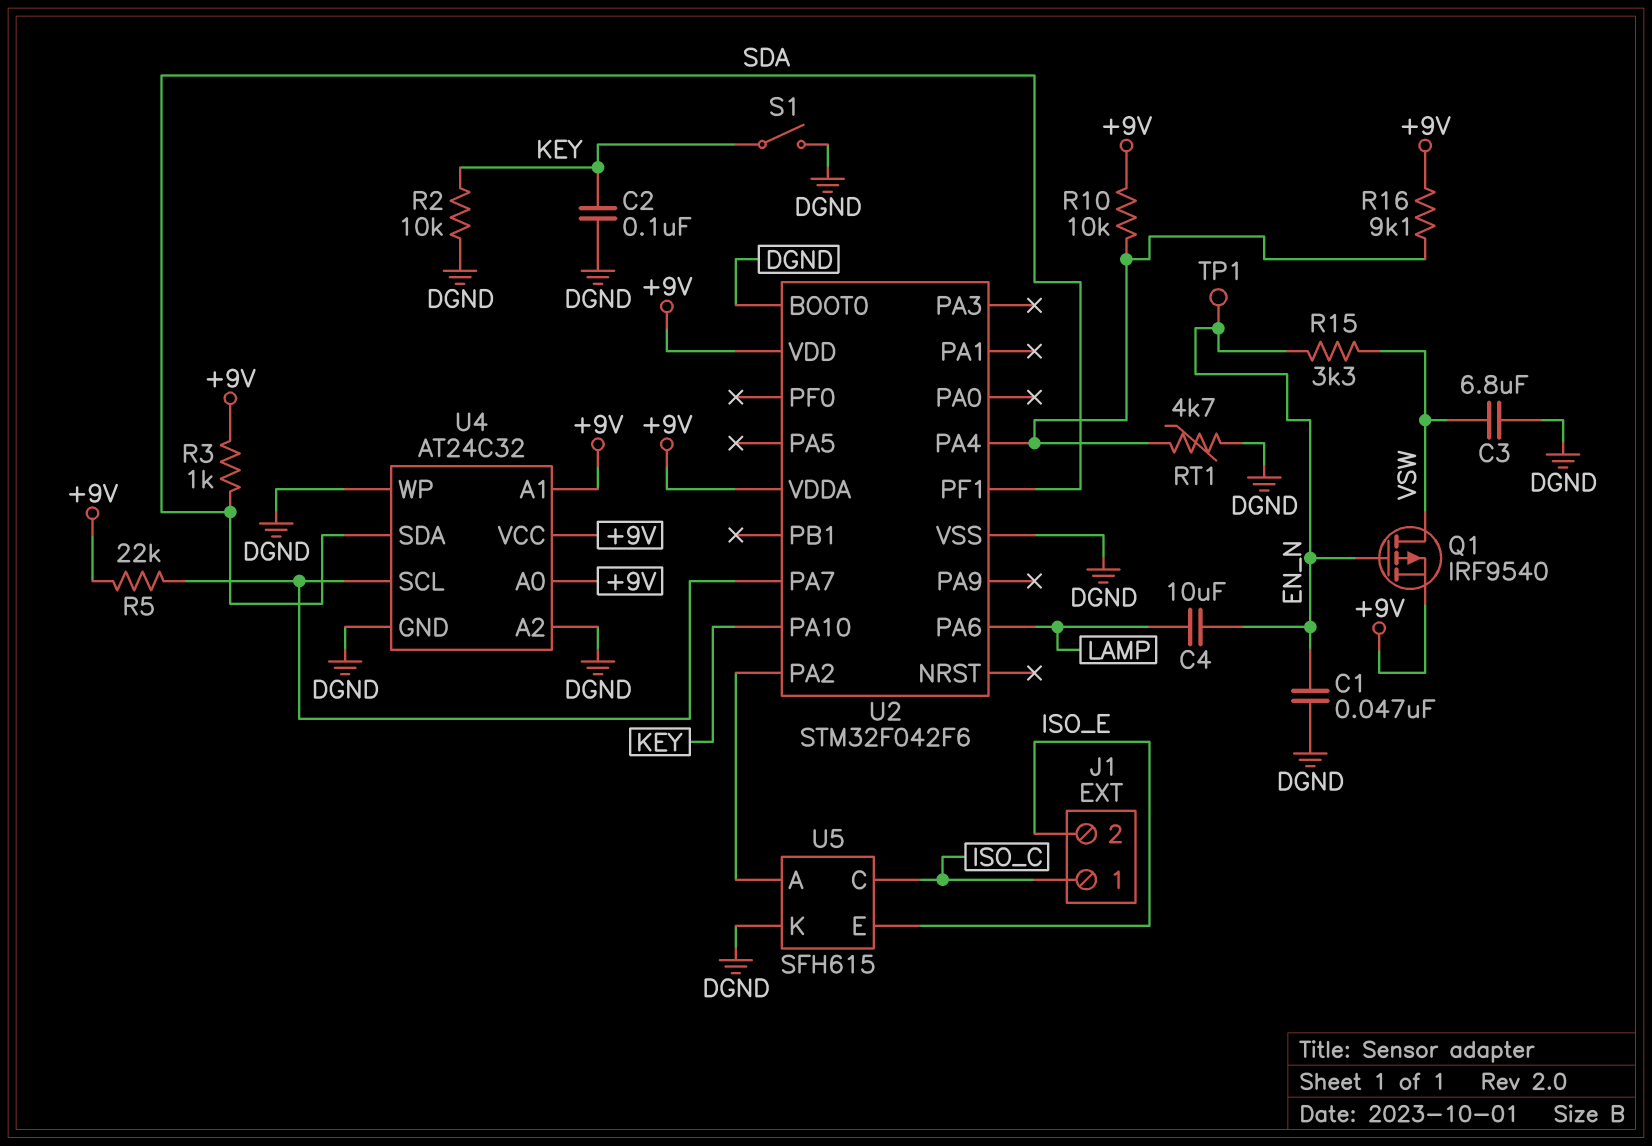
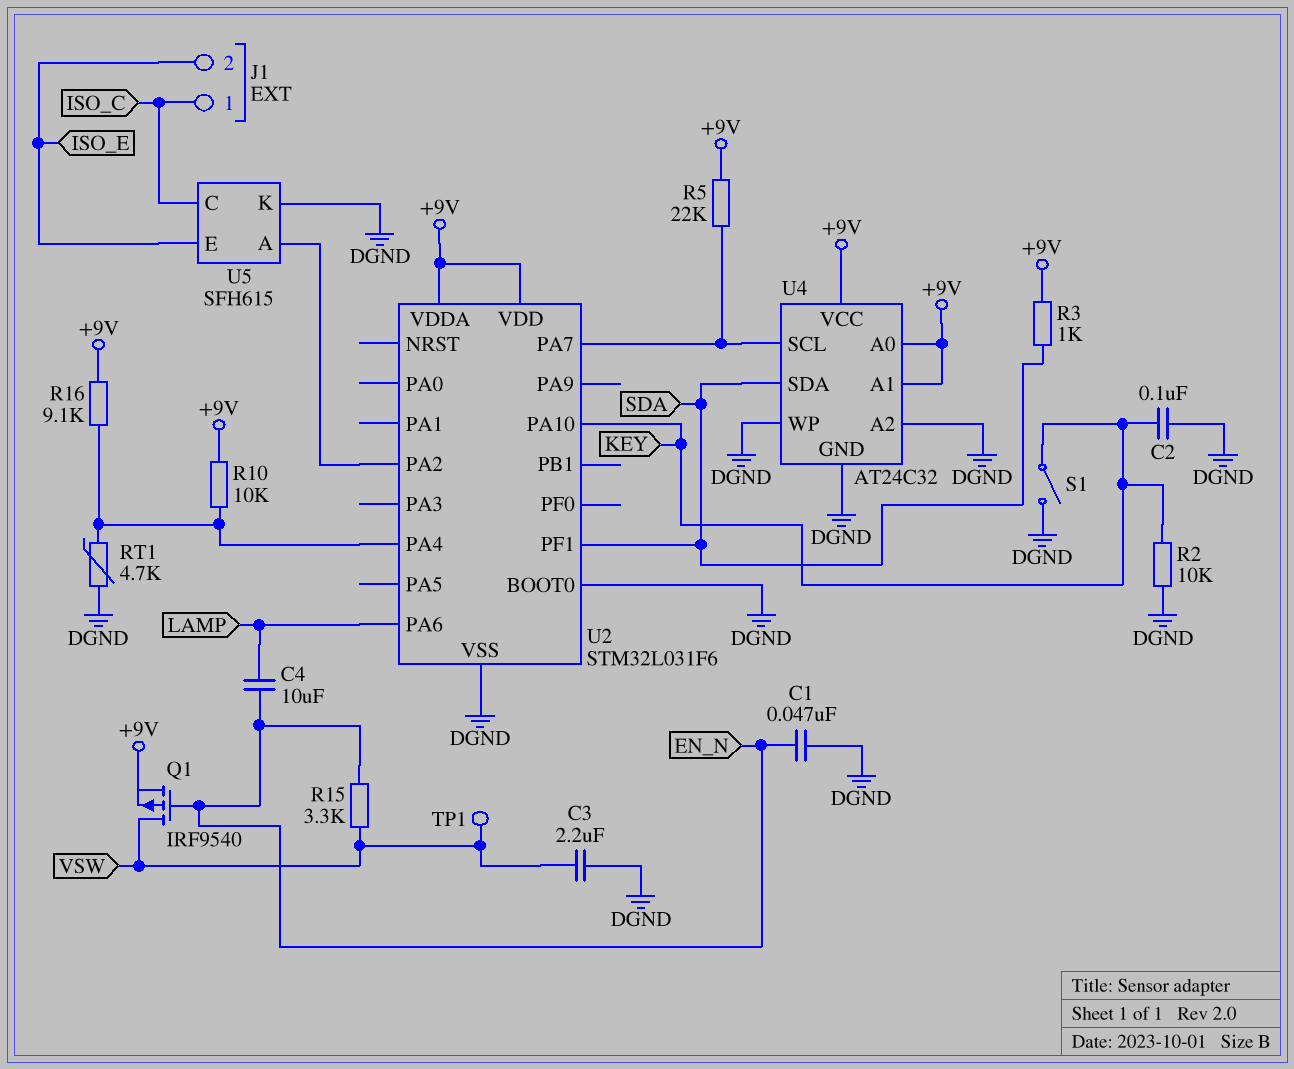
C3: 6.8uF (DGND, VSW) -> 2.2uF (DGND, VSW)
TP1: test point (EN_N) -> test point (VSW)
U2: STM32F042F6 -> STM32L031F6

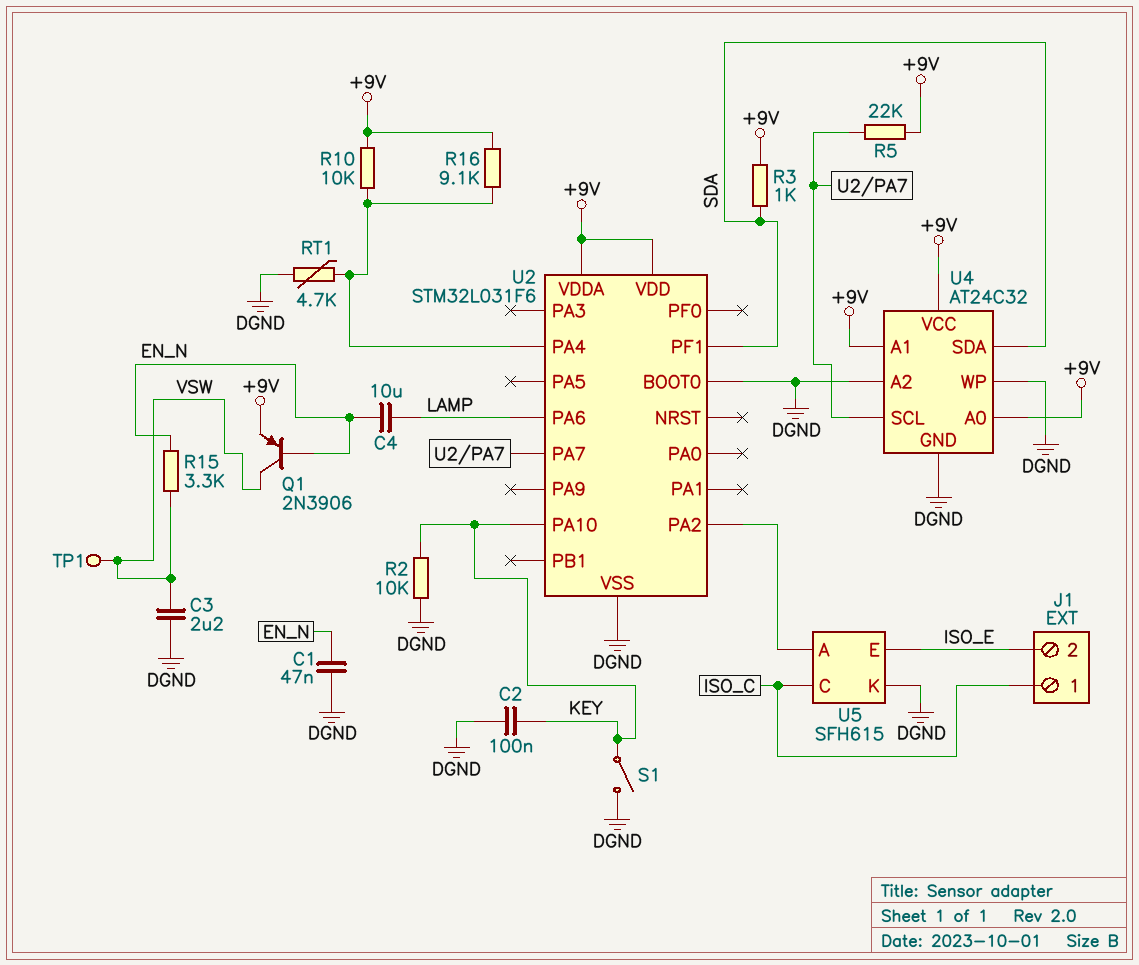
Q1: PMOS IRF9540 (G EN_N, D VSW, S +9V) -> PNP 2N3906 (B EN_N, C VSW, E +9V)

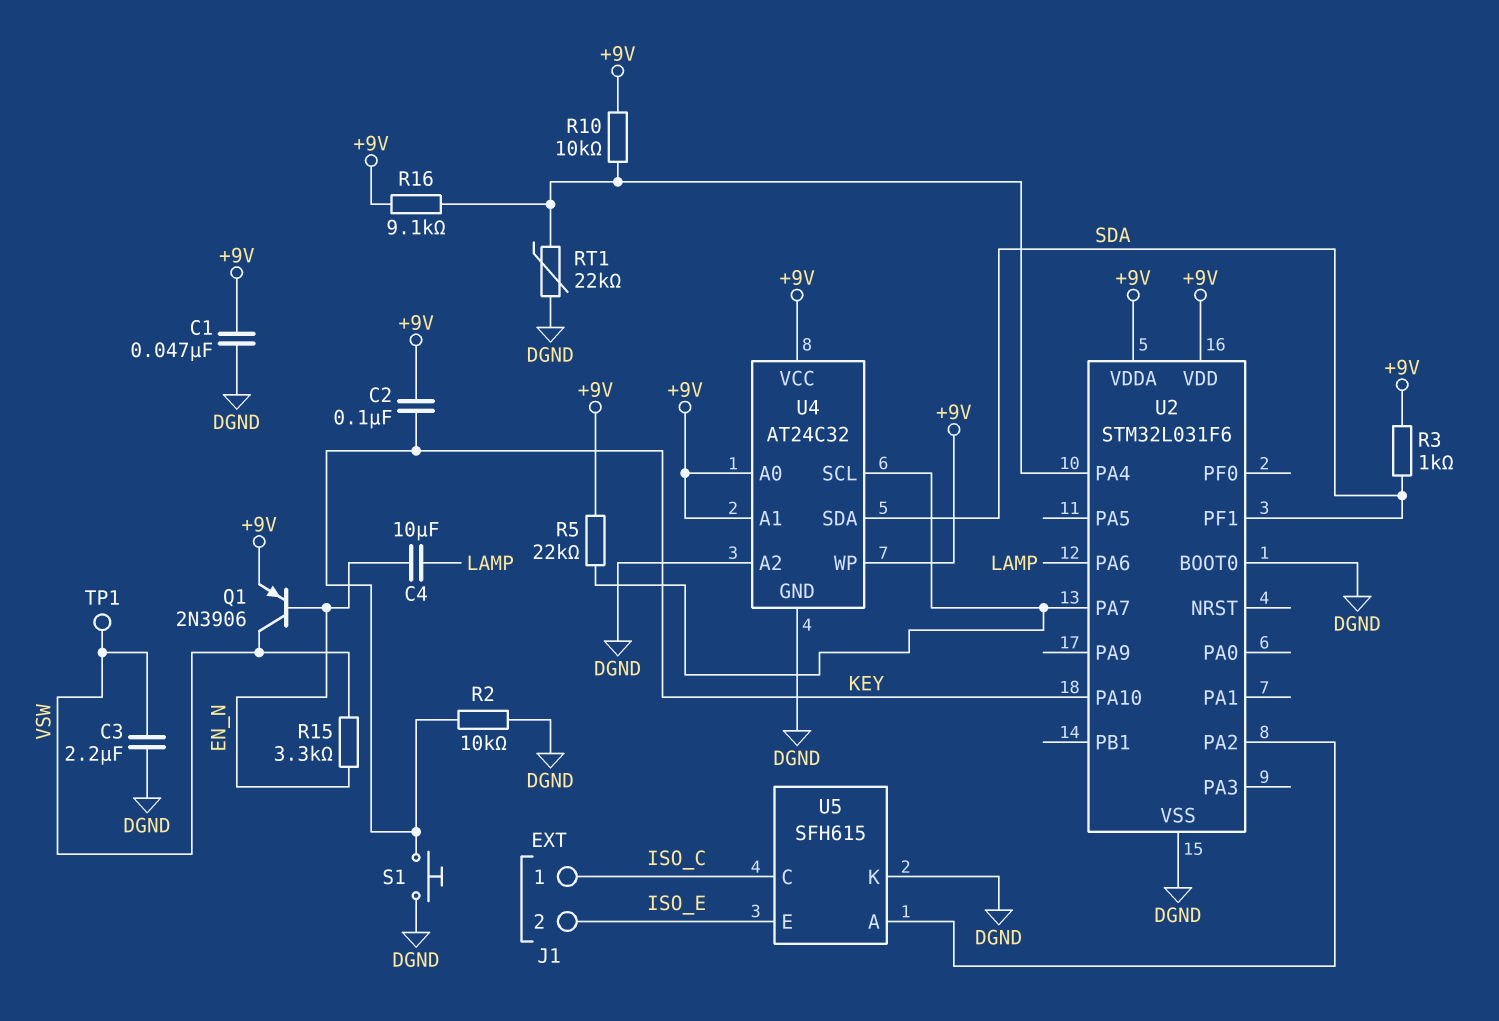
C1: 47nF (DGND, EN_N) -> 47nF (+9V, DGND)
C2: 100nF (DGND, KEY) -> 100nF (+9V, KEY)
RT1: 4.7k (DGND, U2/PA4) -> 22k (DGND, U2/PA4)
S1: switch (DGND, KEY) -> button (DGND, KEY)
U4 pin WP: DGND -> +9V

